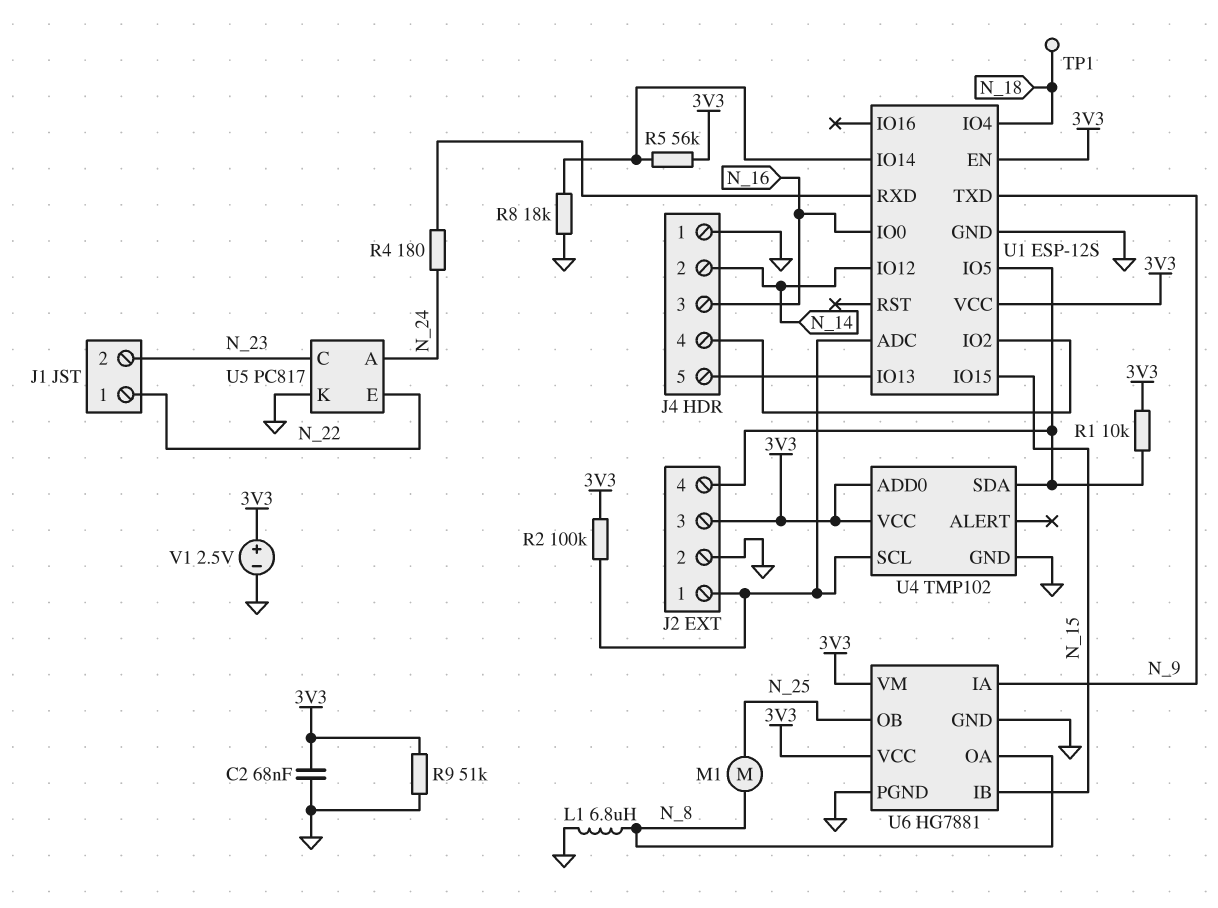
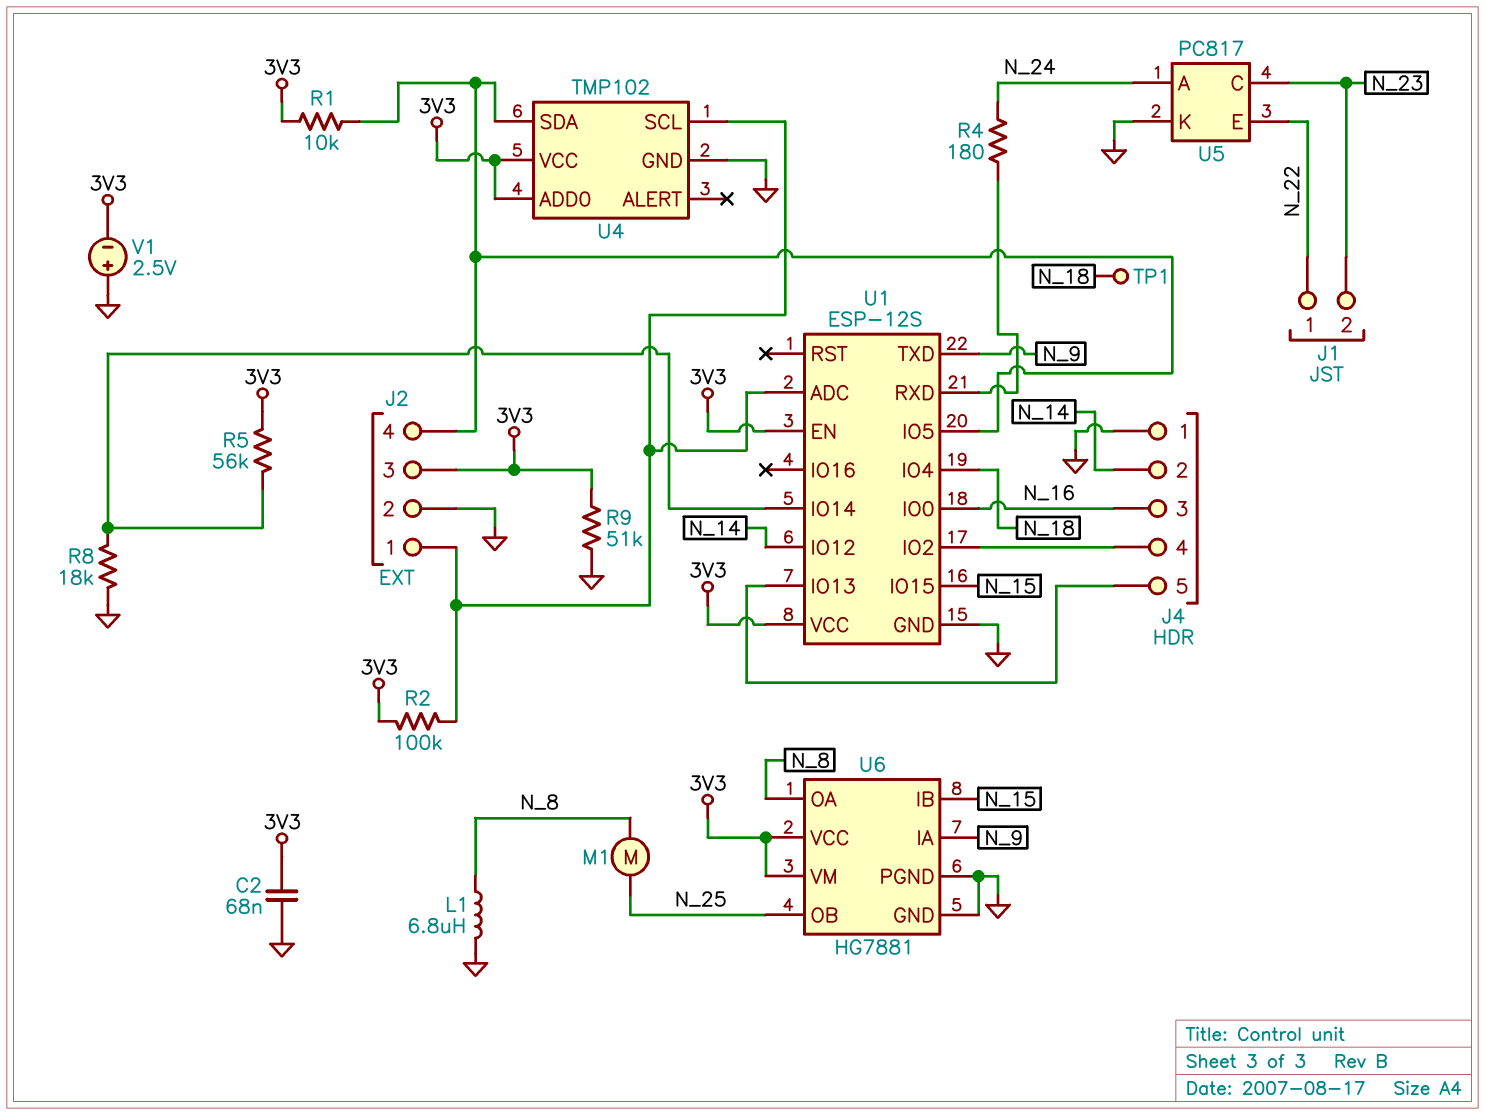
V1: 2.5V (plus 3V3, minus GND) -> 2.5V (plus GND, minus 3V3)

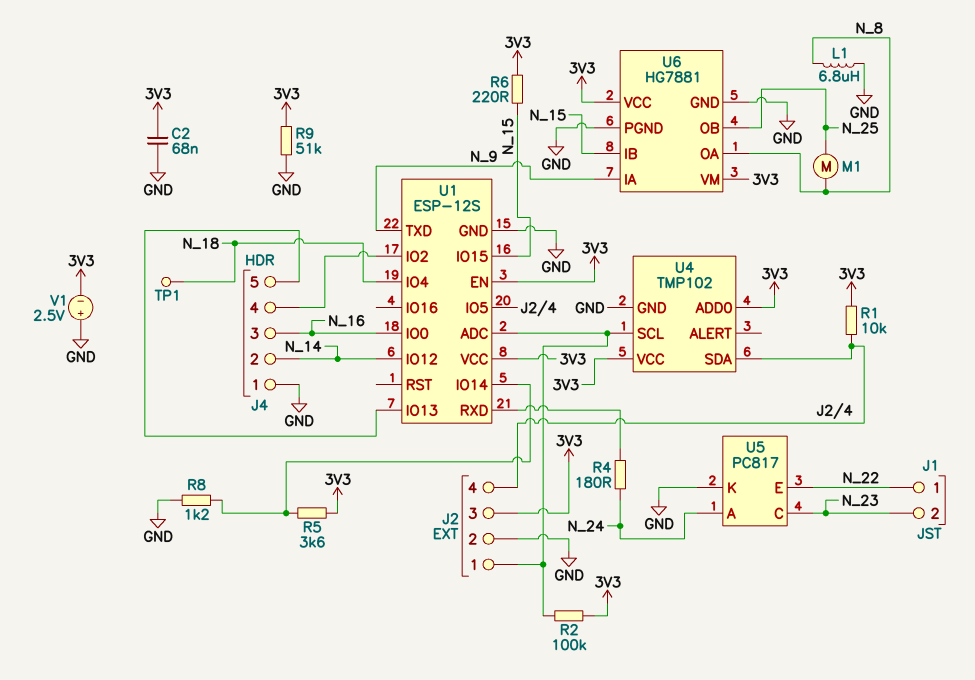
R5: 56k (3V3, U1/IO14) -> 3.6k (3V3, U1/IO14)
R6: none -> 220 (3V3, N_15)
R8: 18k (GND, U1/IO14) -> 1.2k (GND, U1/IO14)

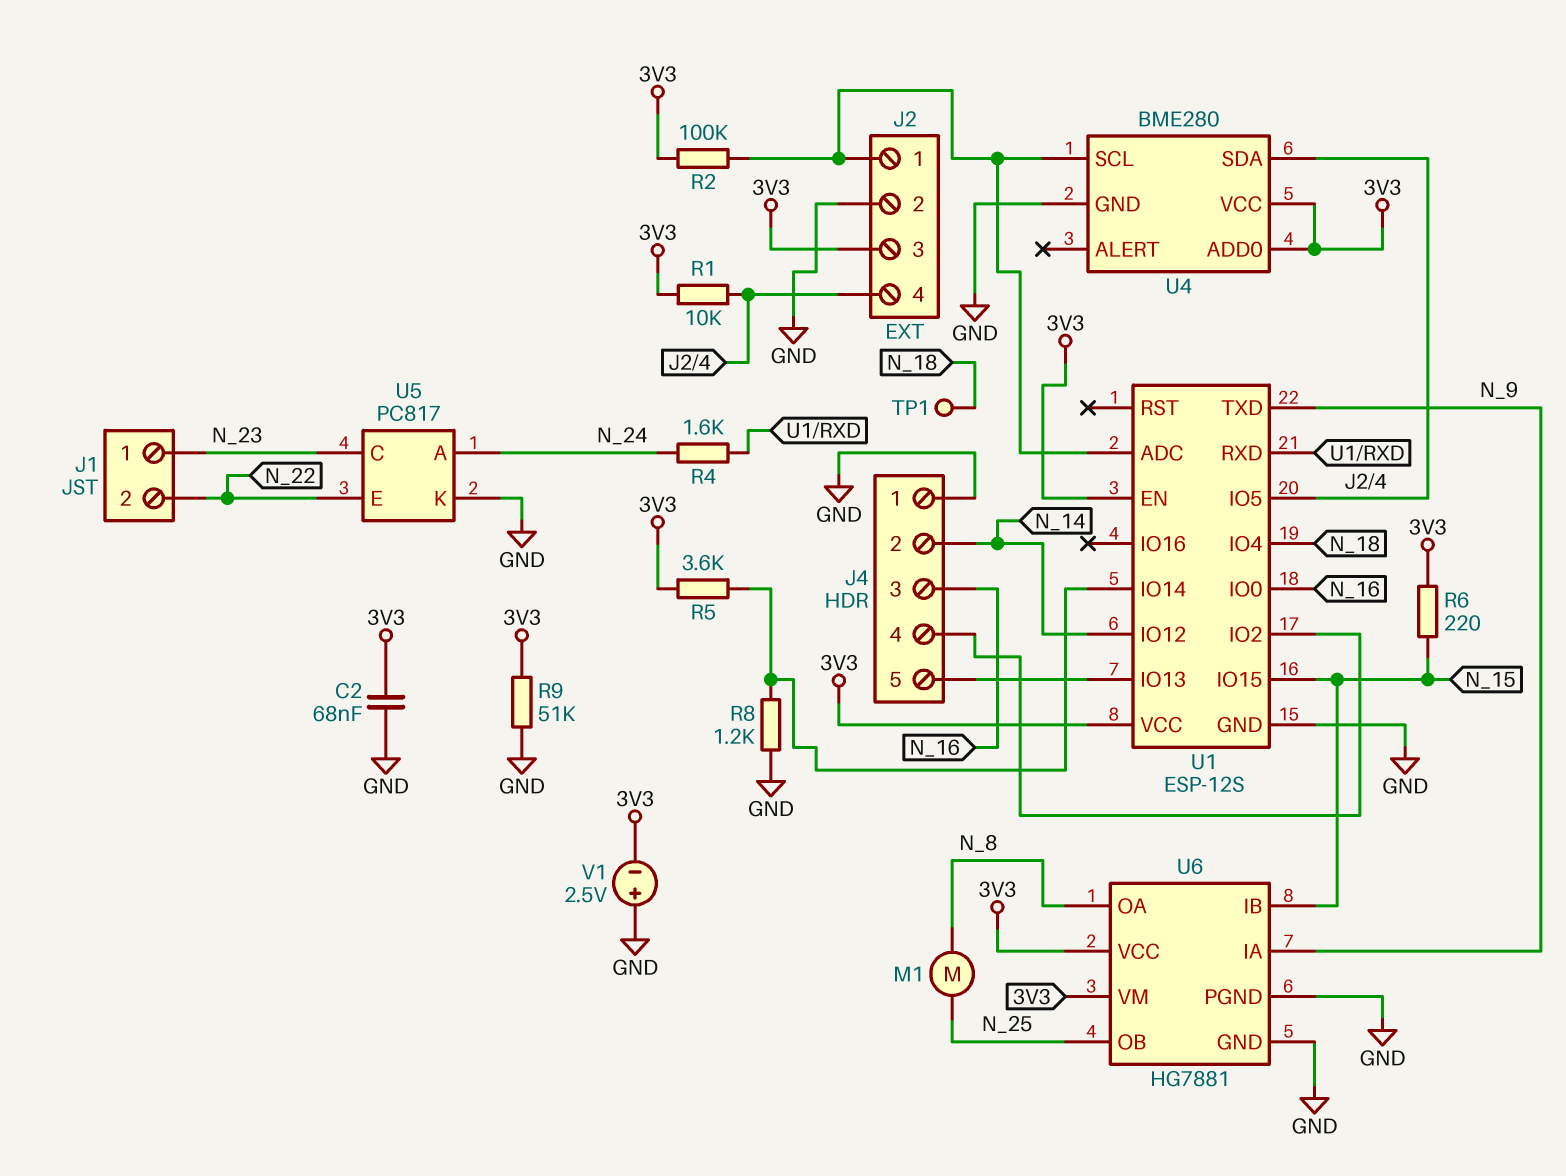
J1 pin 1: N_22 -> N_23
J1 pin 2: N_23 -> N_22
L1: 6.8uH (GND, N_8) -> none
R4: 180 (N_24, U1/RXD) -> 1.6k (N_24, U1/RXD)
U4: TMP102 -> BME280

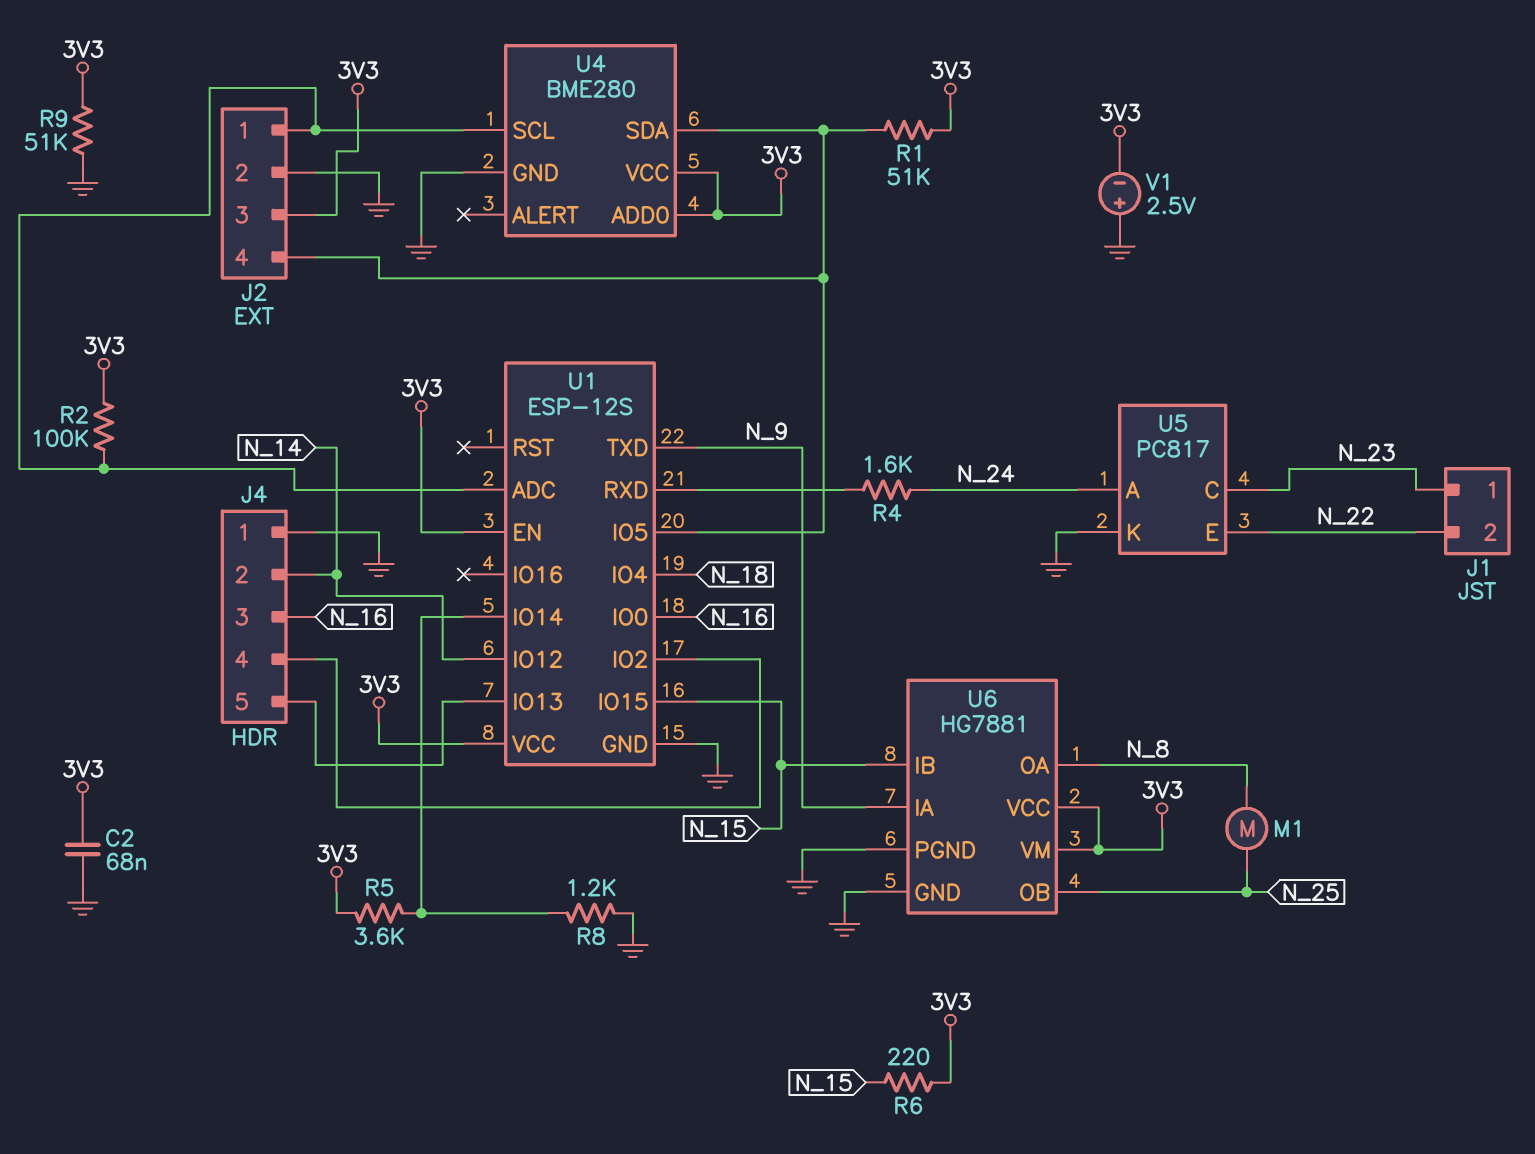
R1: 10k (3V3, J2/4) -> 51k (3V3, J2/4)
TP1: test point (N_18) -> none

